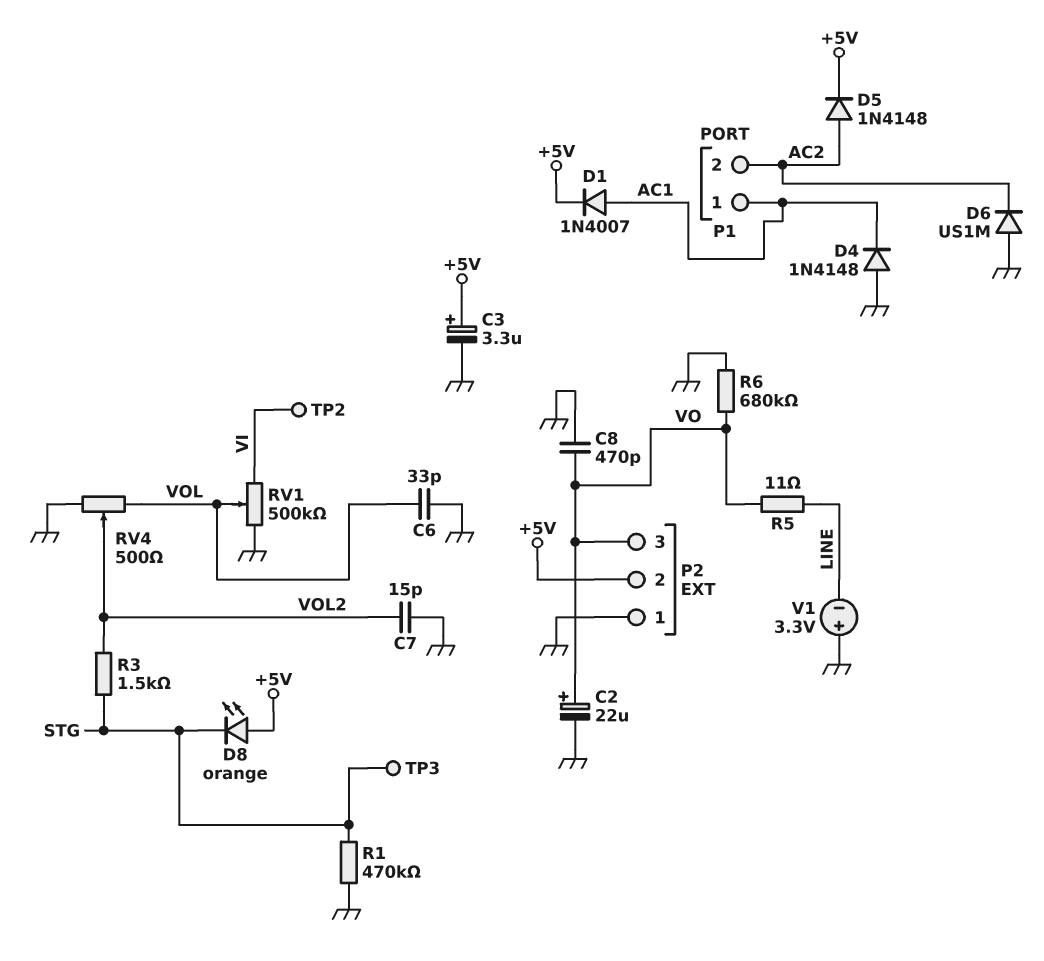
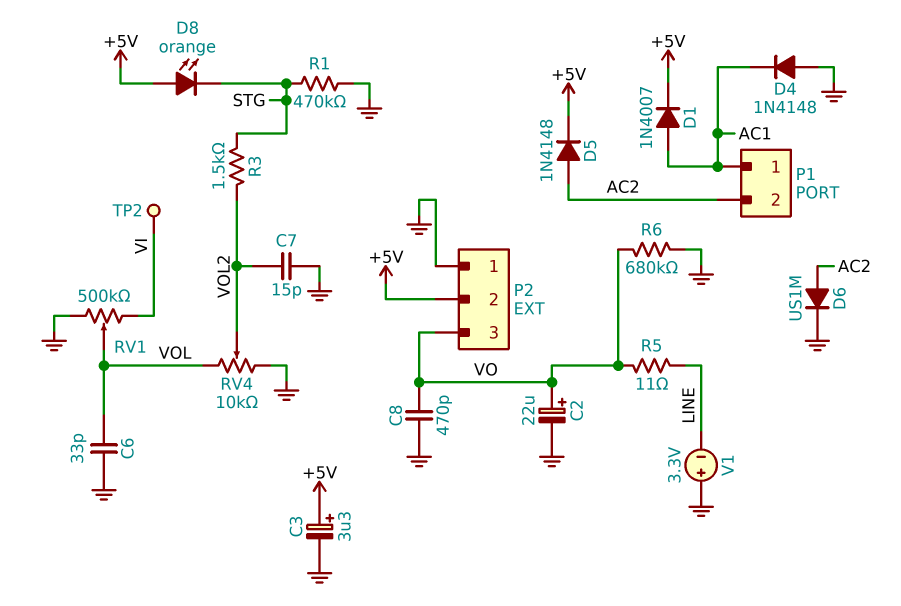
D6: diode US1M (A GND, K AC2) -> diode US1M (A AC2, K GND)
RV4: 500 (GND, VOL, wiper VOL2) -> 10k (GND, VOL, wiper VOL2)
TP3: test point (STG) -> none

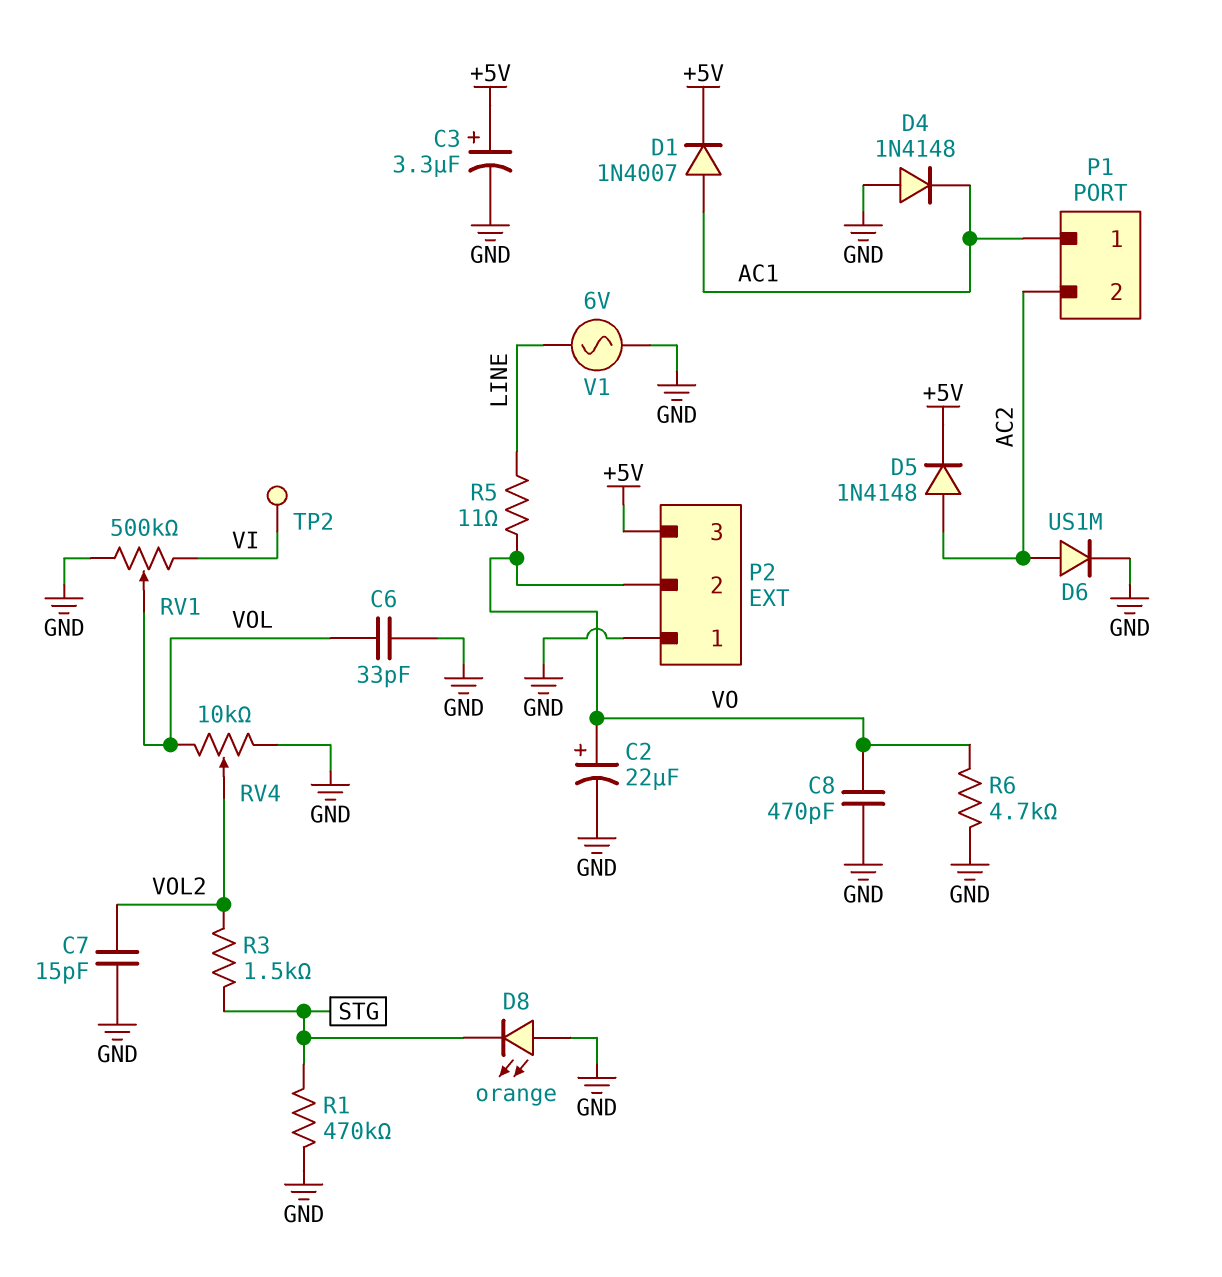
D8: LED orange (A +5V, K STG) -> LED orange (A GND, K STG)
P2 pin 2: +5V -> VO
P2 pin 3: VO -> +5V
R6: 680k (GND, VO) -> 4.7k (GND, VO)
V1: 3.3V (plus GND, minus LINE) -> AC 6V (GND, LINE)

